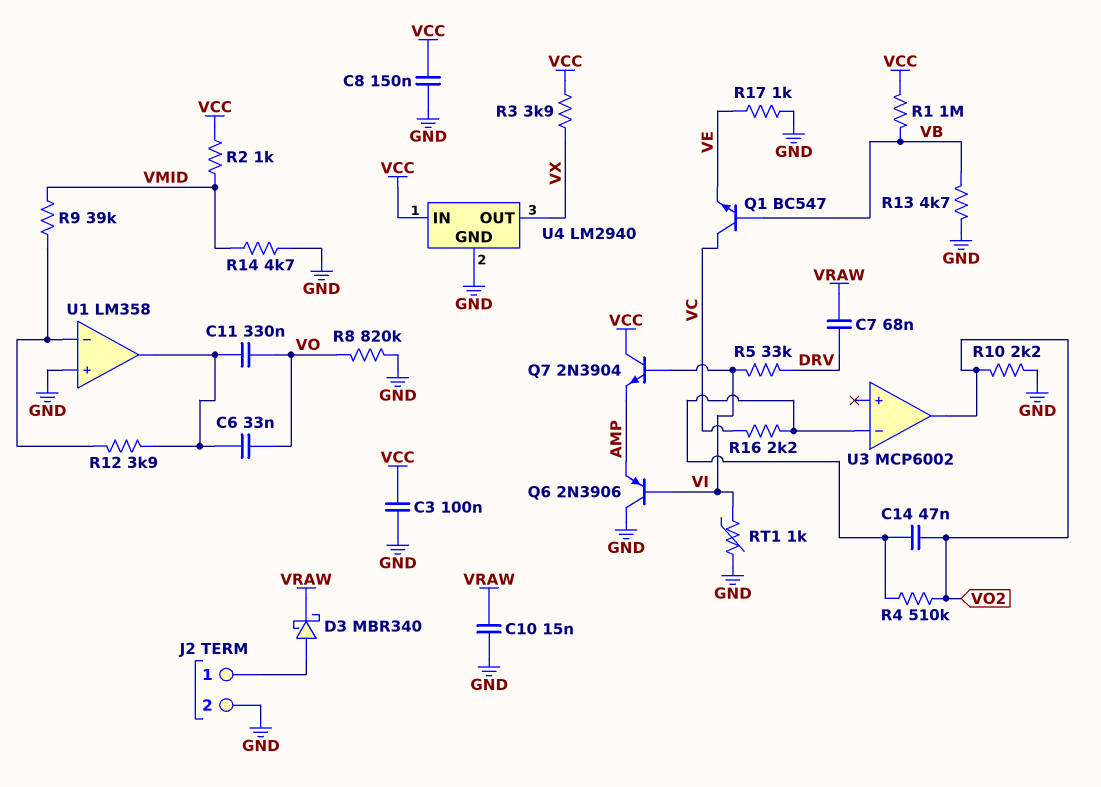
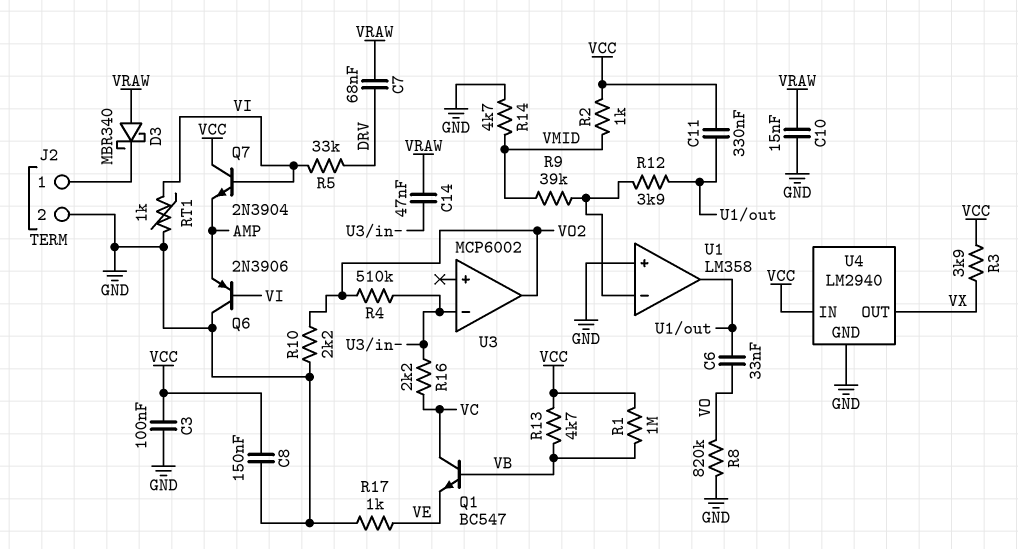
C11: 330nF (U1/out, VO) -> 330nF (U1/out, VCC)
C14: 47nF (U3/in-, VO2) -> 47nF (U3/in-, VRAW)
D3: schottky MBR340 (A J2/1, K VRAW) -> schottky MBR340 (A VRAW, K J2/1)
R13: 4.7k (GND, VB) -> 4.7k (VB, VCC)

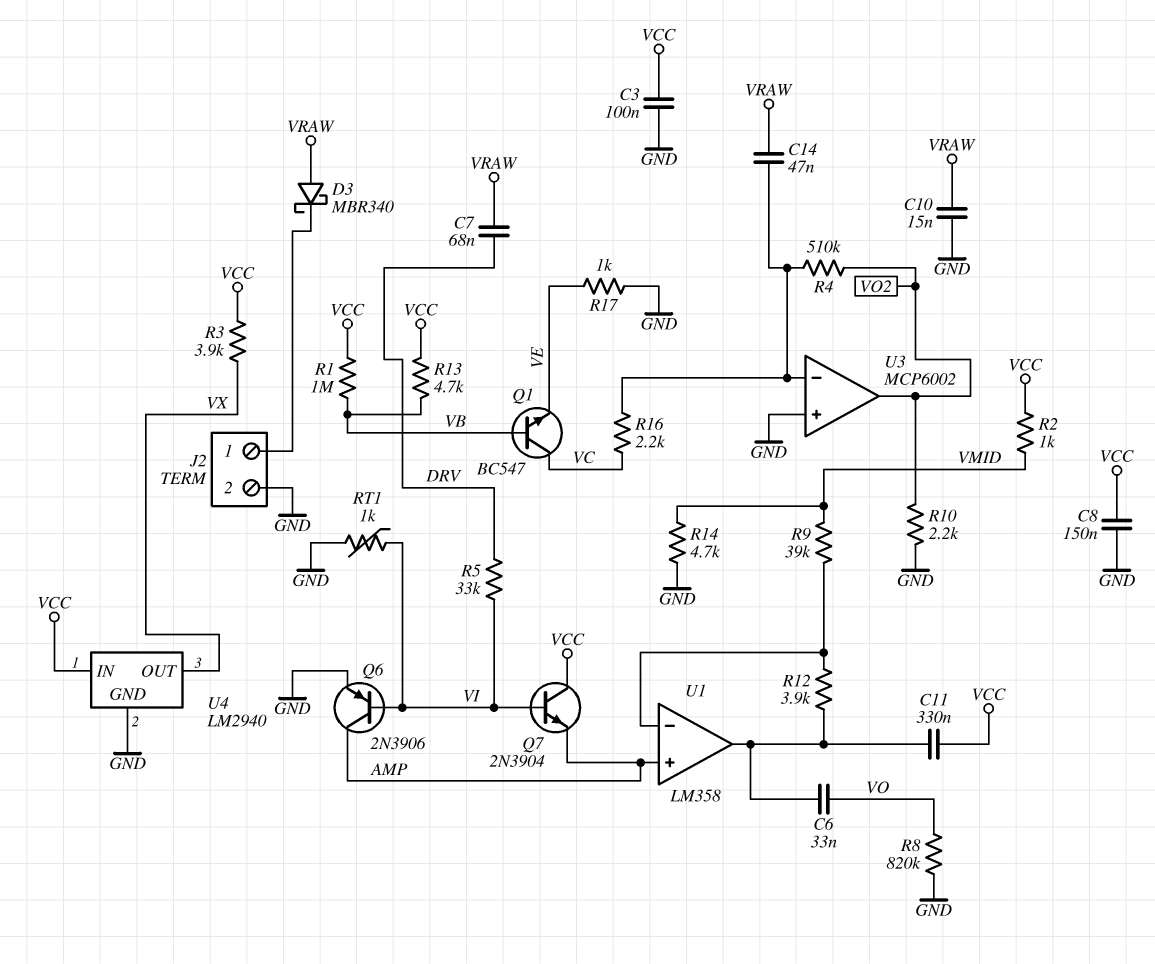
Q6: PNP 2N3906 (B VI, C GND, E AMP) -> PNP 2N3906 (B VI, C AMP, E GND)
U1 pin in+: GND -> AMP
U3 pin in+: none -> GND

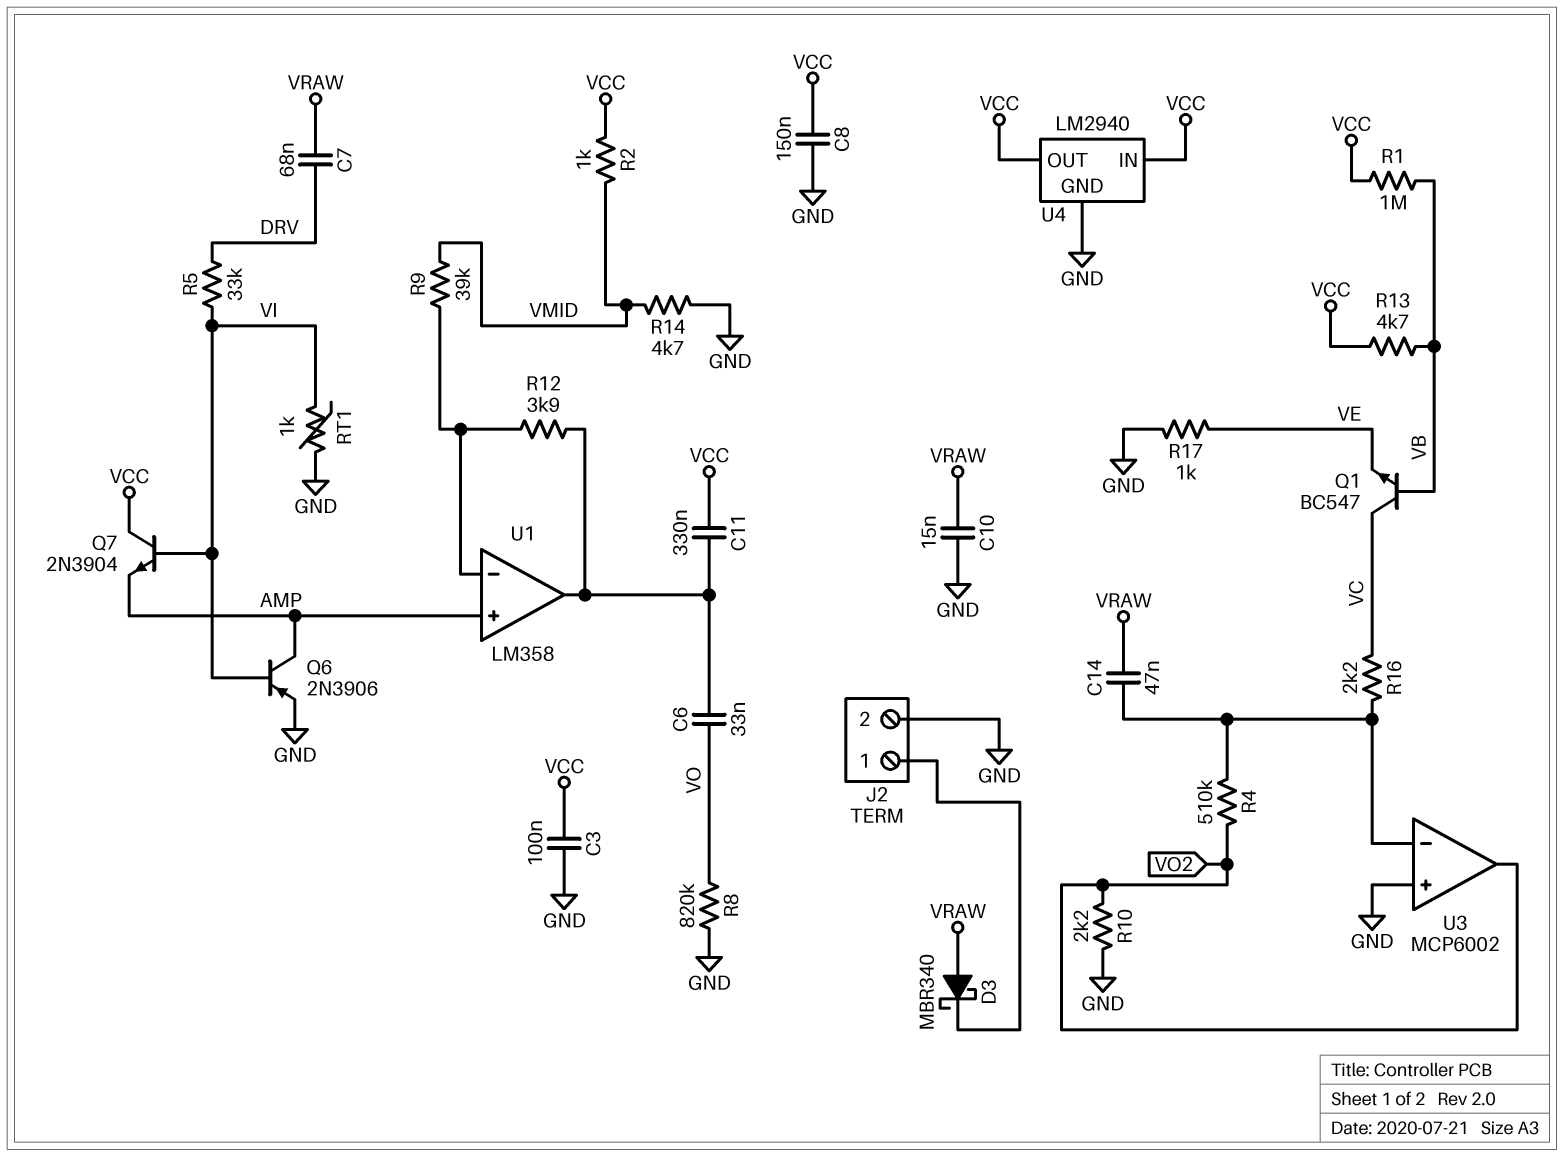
R3: 3.9k (VCC, VX) -> none
U4 pin OUT: VX -> VCC

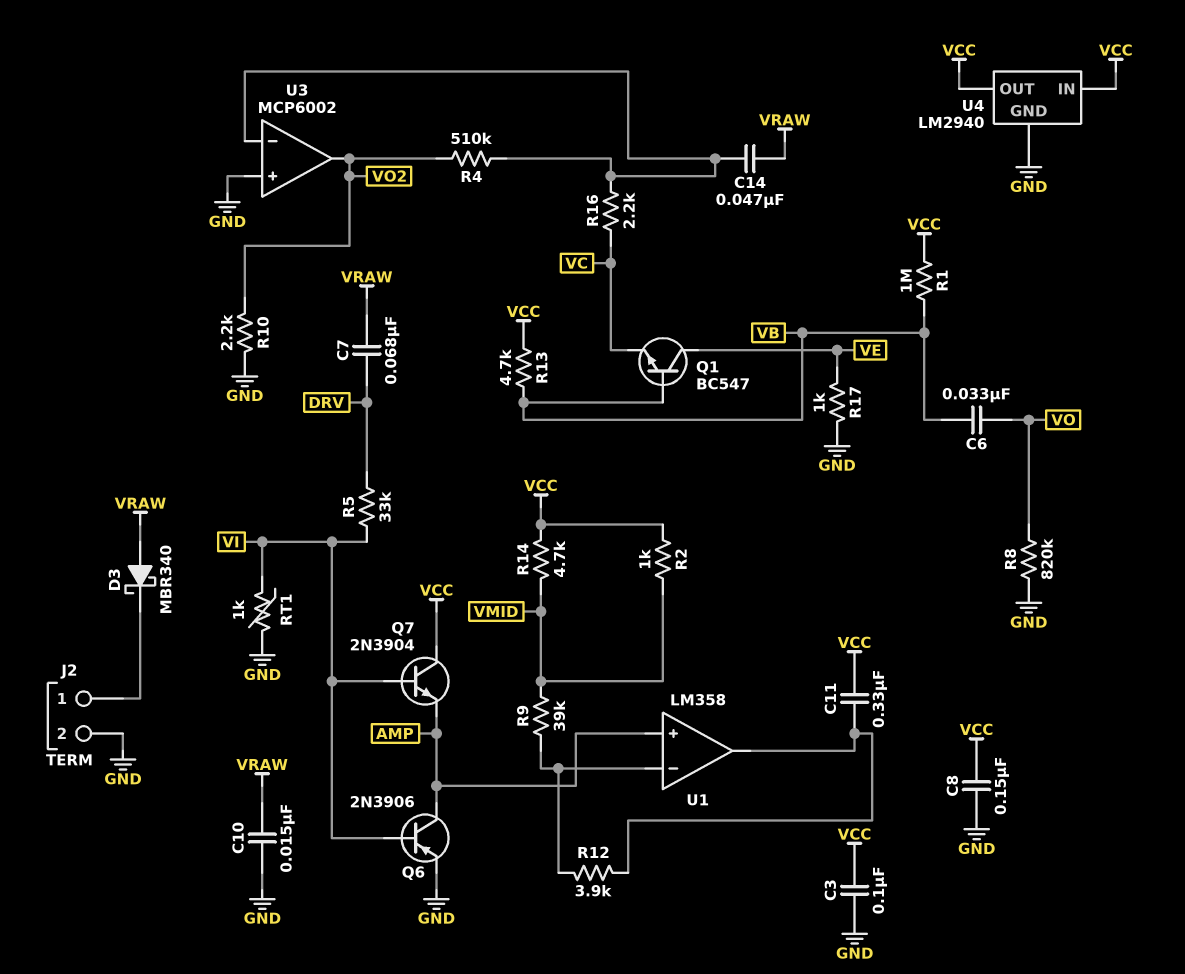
C6: 33nF (U1/out, VO) -> 33nF (VB, VO)
Q1: NPN BC547 (B VB, C VC, E VE) -> NPN BC547 (B VB, C VE, E VC)
R14: 4.7k (GND, VMID) -> 4.7k (VCC, VMID)

